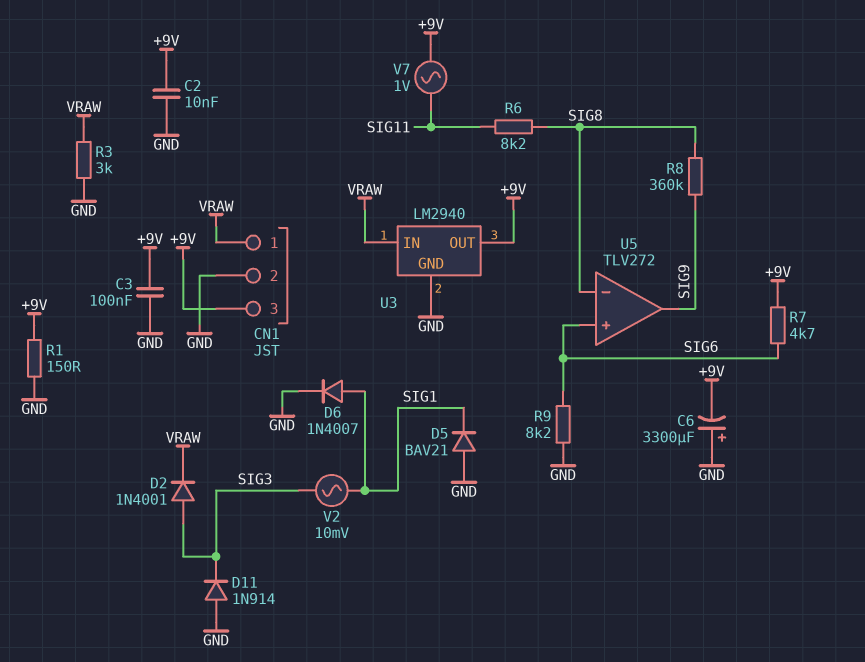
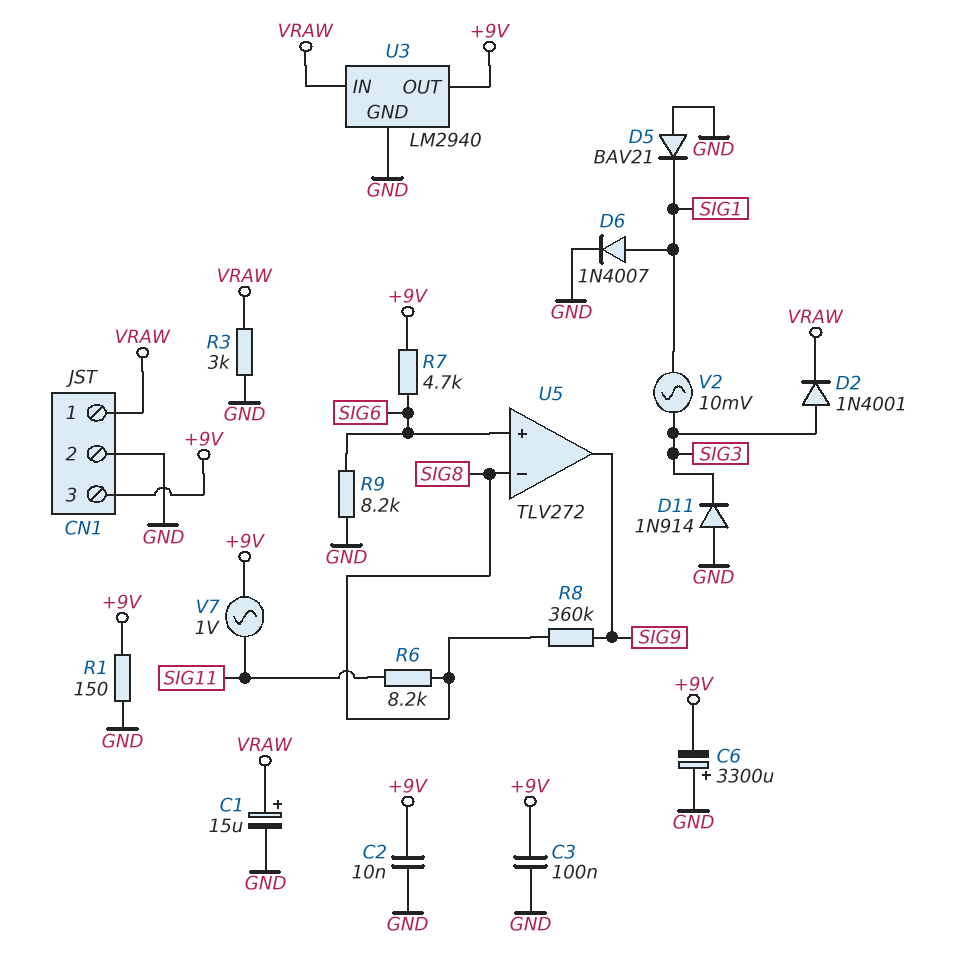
C1: none -> 15uF (plus VRAW, minus GND)

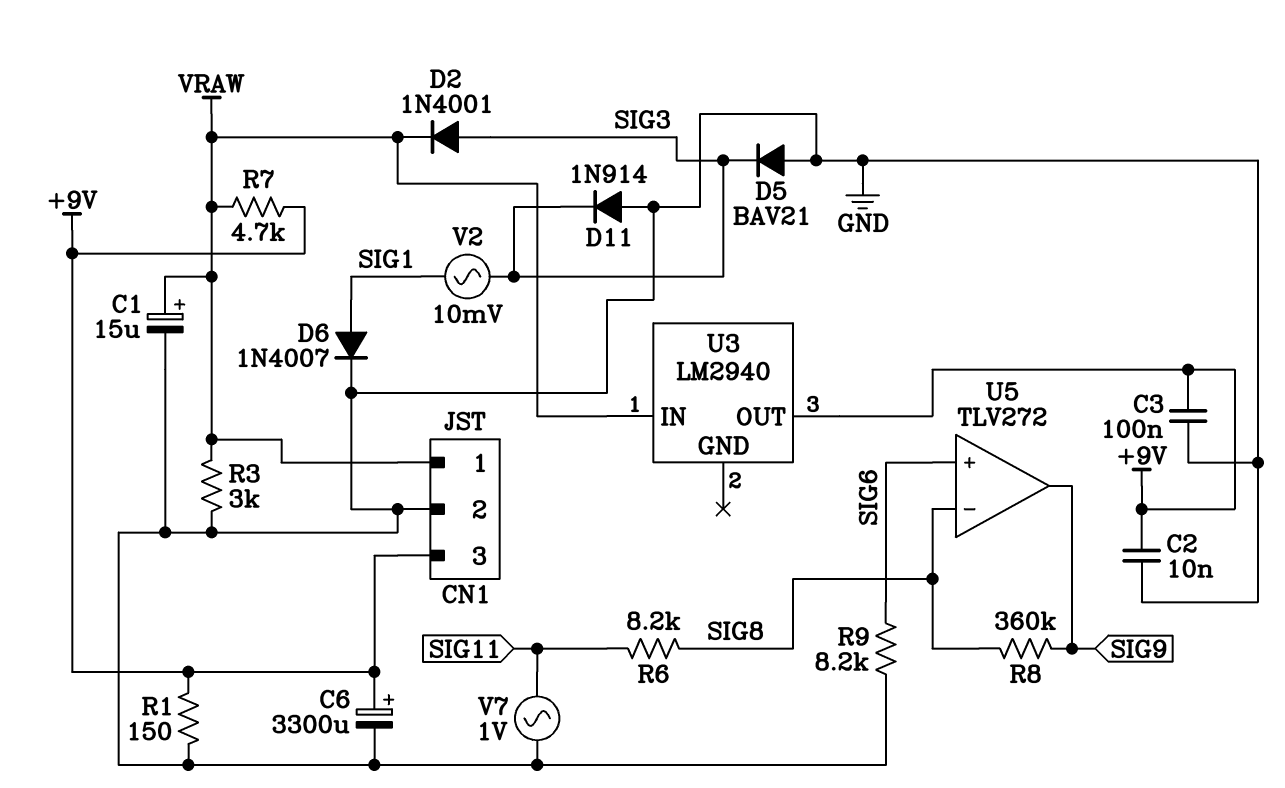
C6: 3300uF (plus GND, minus +9V) -> 3300uF (plus +9V, minus GND)
D5: diode BAV21 (A GND, K SIG1) -> diode BAV21 (A GND, K SIG3)
R7: 4.7k (+9V, SIG6) -> 4.7k (+9V, VRAW)
U3 pin GND: GND -> none
V7: AC 1V (+9V, SIG11) -> AC 1V (GND, SIG11)

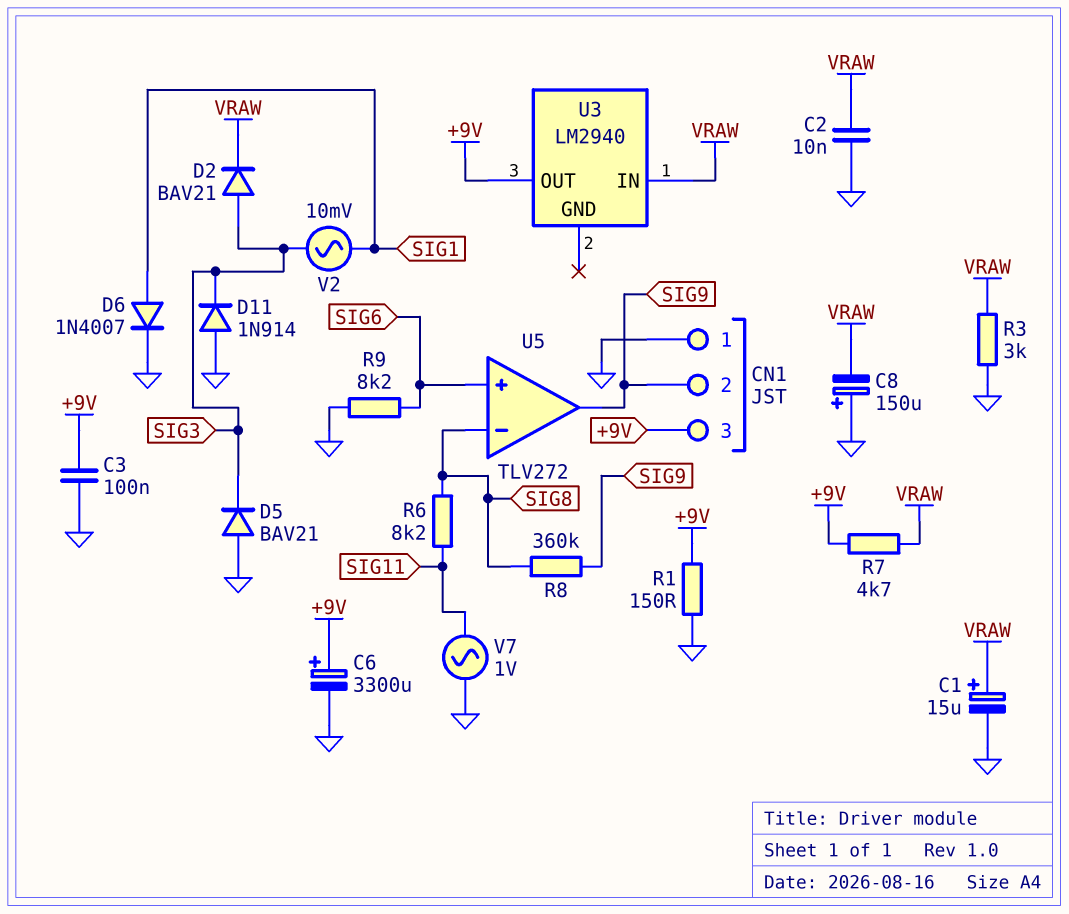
C2: 10nF (+9V, GND) -> 10nF (GND, VRAW)
C8: none -> 150uF (plus GND, minus VRAW)
CN1 pin 1: VRAW -> GND
CN1 pin 2: GND -> SIG9
D2: diode 1N4001 (A SIG3, K VRAW) -> diode BAV21 (A SIG3, K VRAW)

